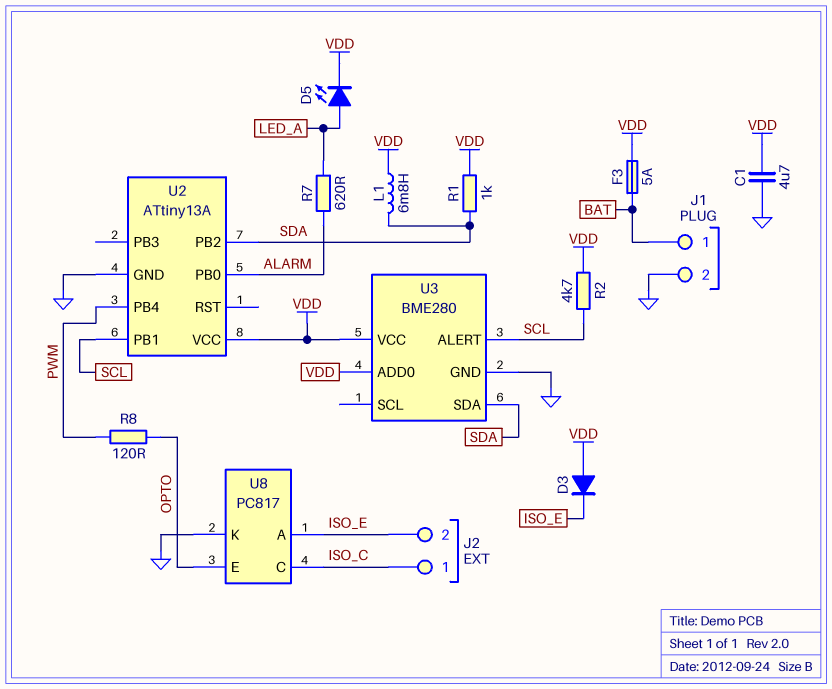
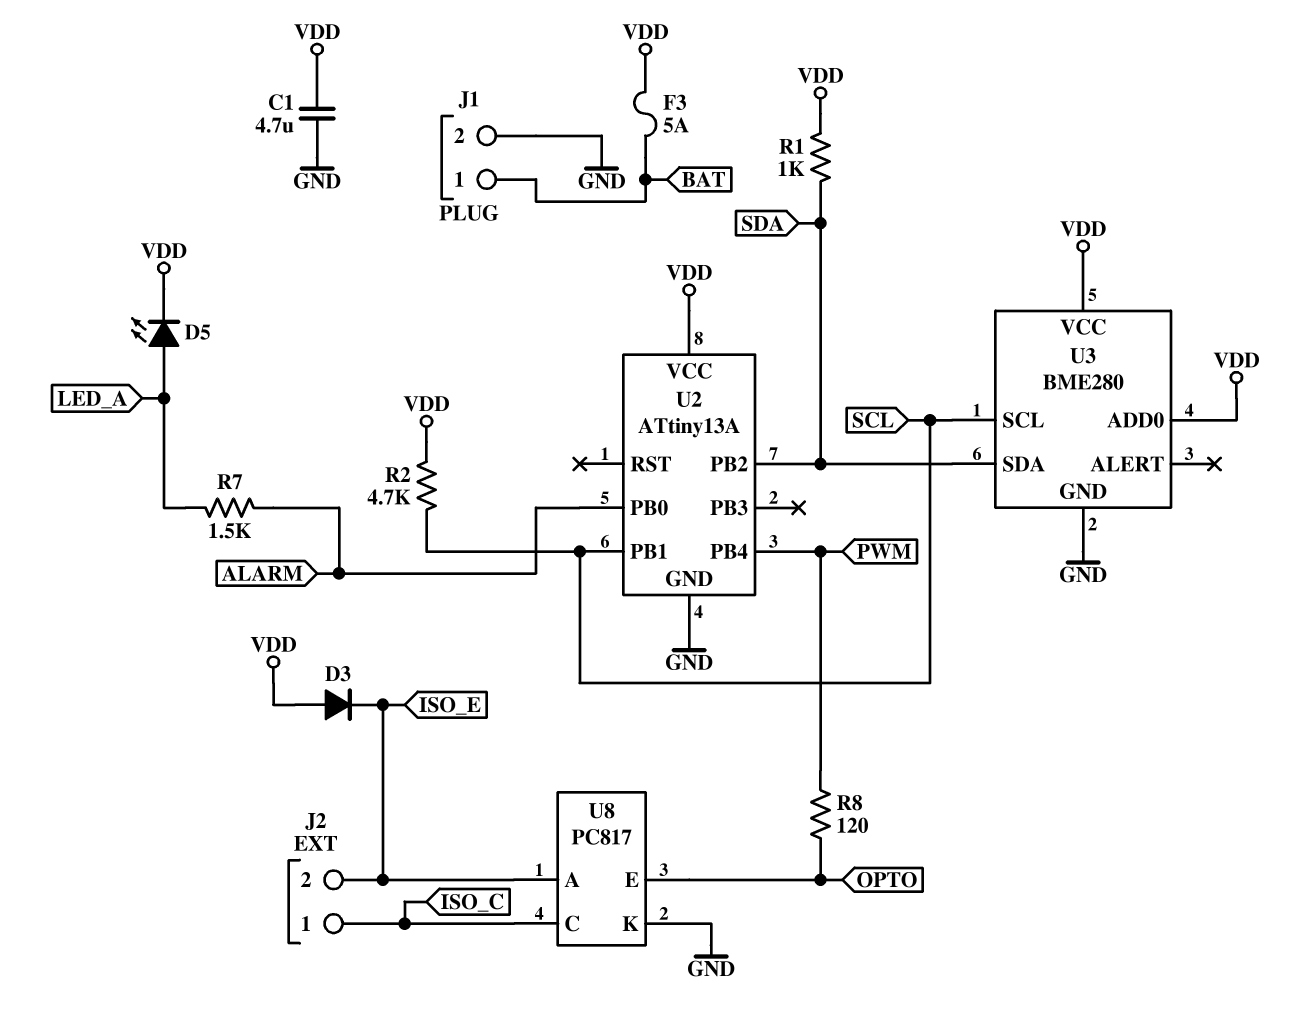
L1: 6.8mH (SDA, VDD) -> none
R7: 620 (ALARM, LED_A) -> 1.5k (ALARM, LED_A)
U3 pin ALERT: SCL -> none
U3 pin SCL: none -> SCL

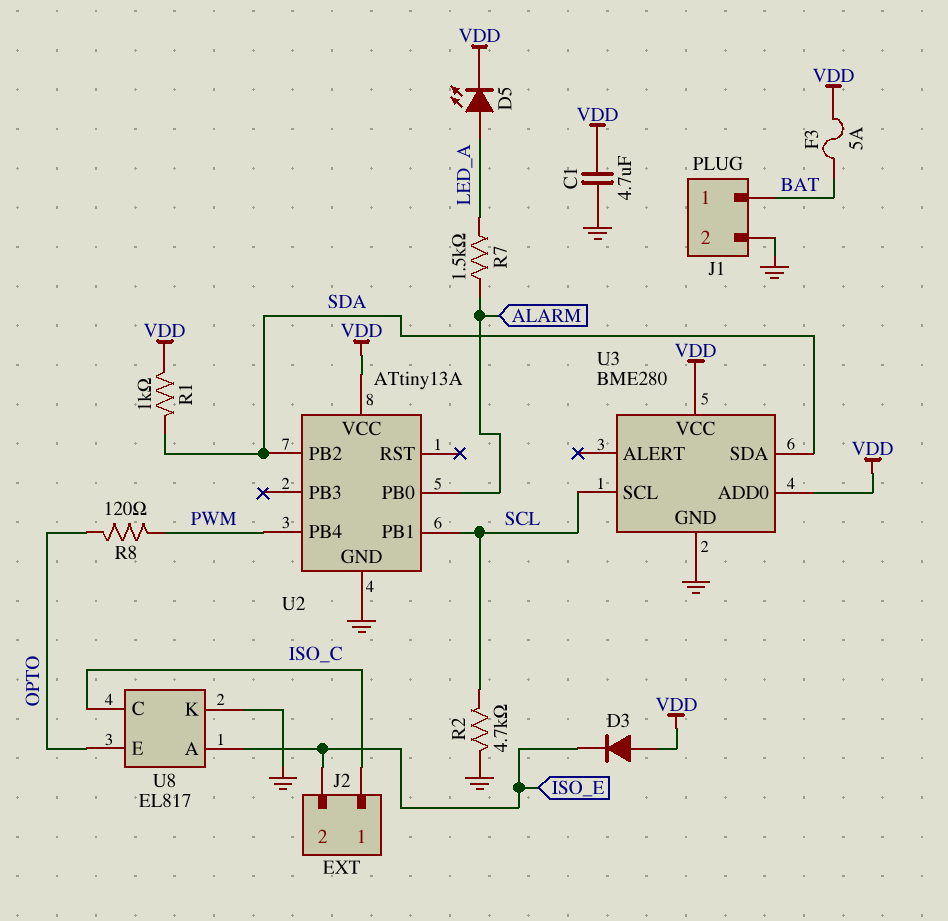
R2: 4.7k (SCL, VDD) -> 4.7k (GND, SCL)
U8: PC817 -> EL817

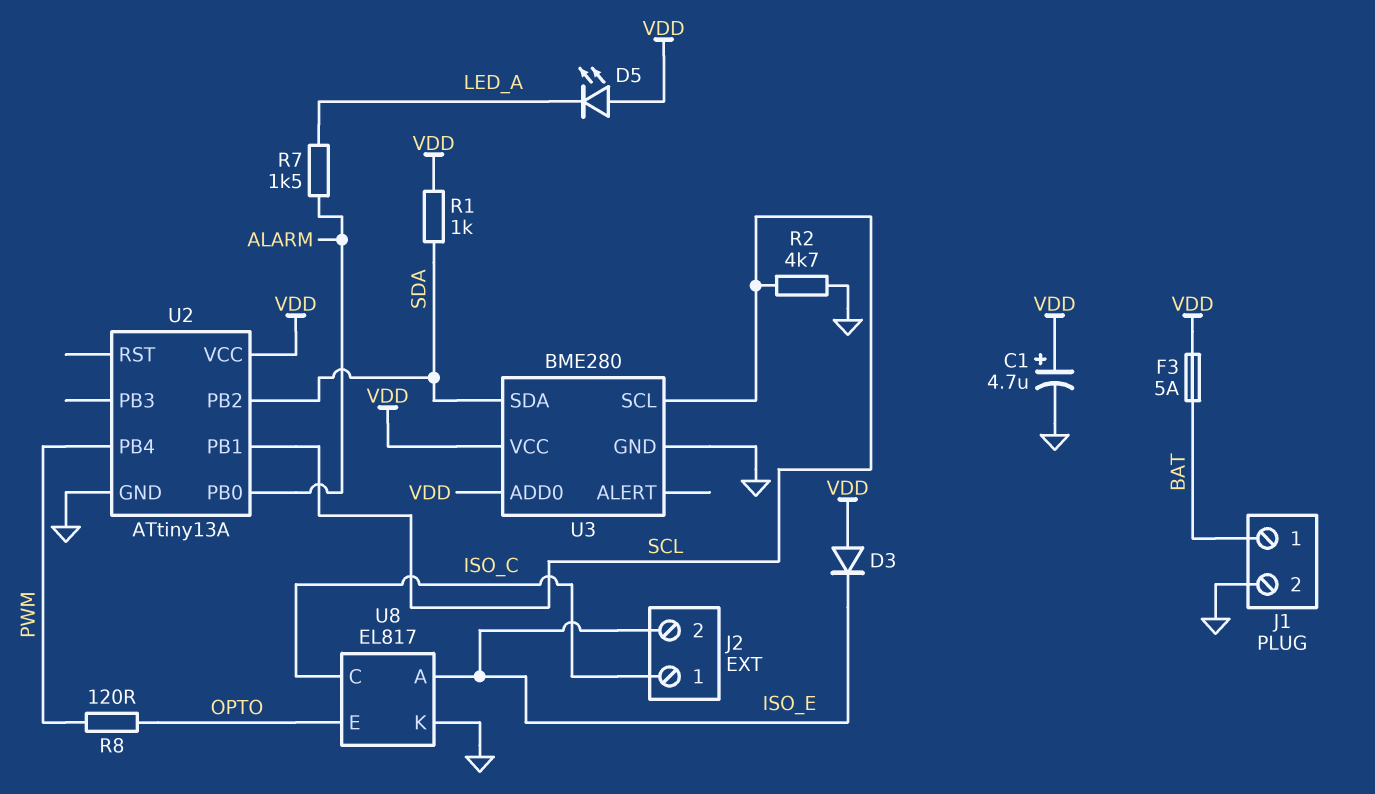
C1: 4.7uF (GND, VDD) -> 4.7uF (plus VDD, minus GND)
D5: LED (A LED_A, K VDD) -> LED (A VDD, K LED_A)

